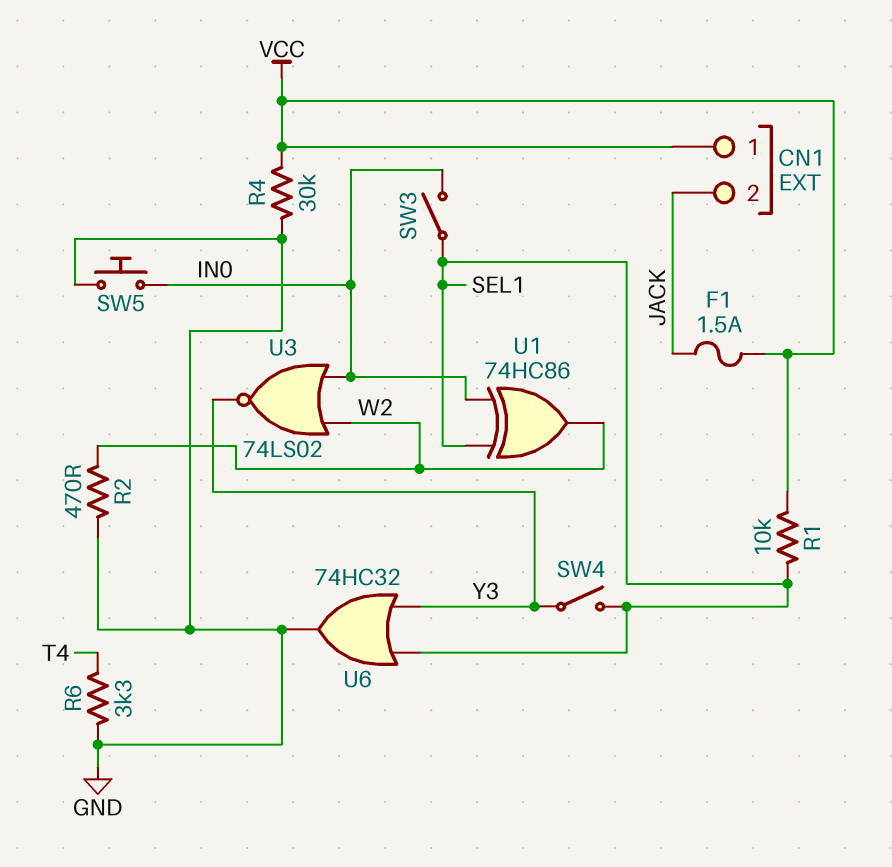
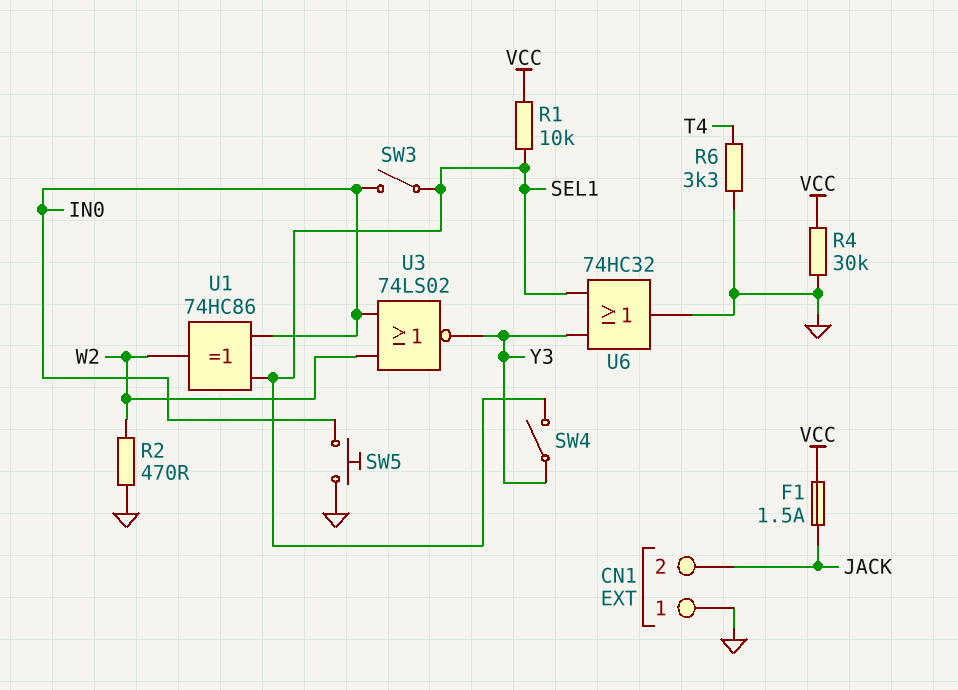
CN1 pin 1: VCC -> GND

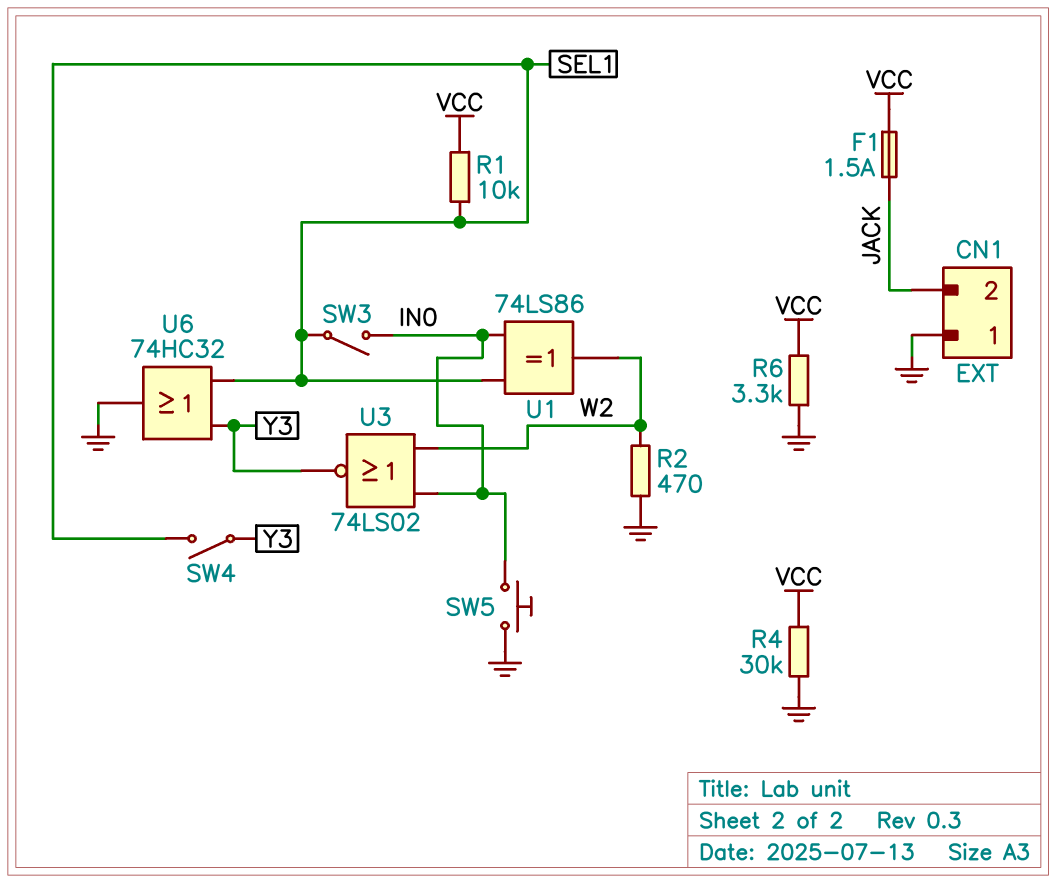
R6: 3.3k (GND, T4) -> 3.3k (GND, VCC)
U1: XOR 74HC86 (in IN0, in SEL1, out W2) -> XOR 74LS86 (in IN0, in SEL1, out W2)

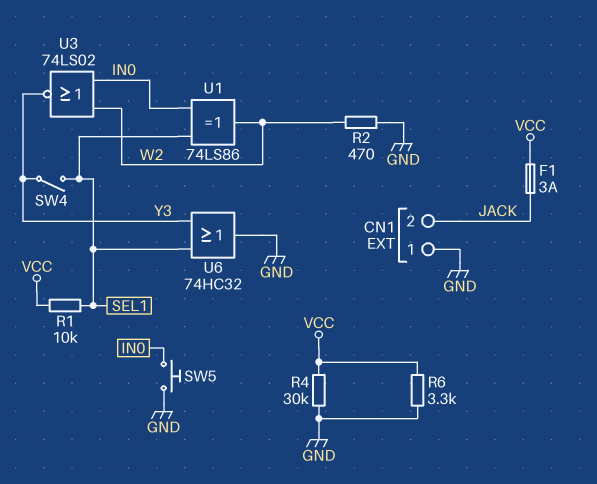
F1: 1.5A (JACK, VCC) -> 3A (JACK, VCC)
SW3: switch (IN0, SEL1) -> none

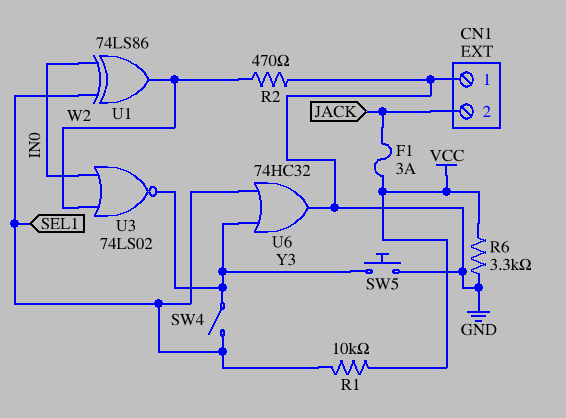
R4: 30k (GND, VCC) -> none
SW5: button (GND, IN0) -> button (GND, Y3)

